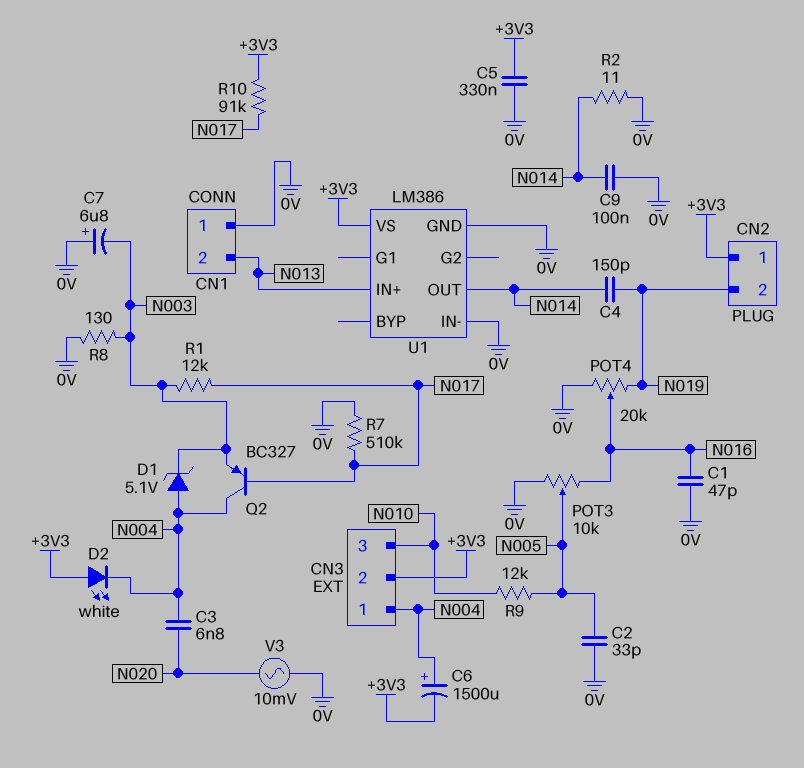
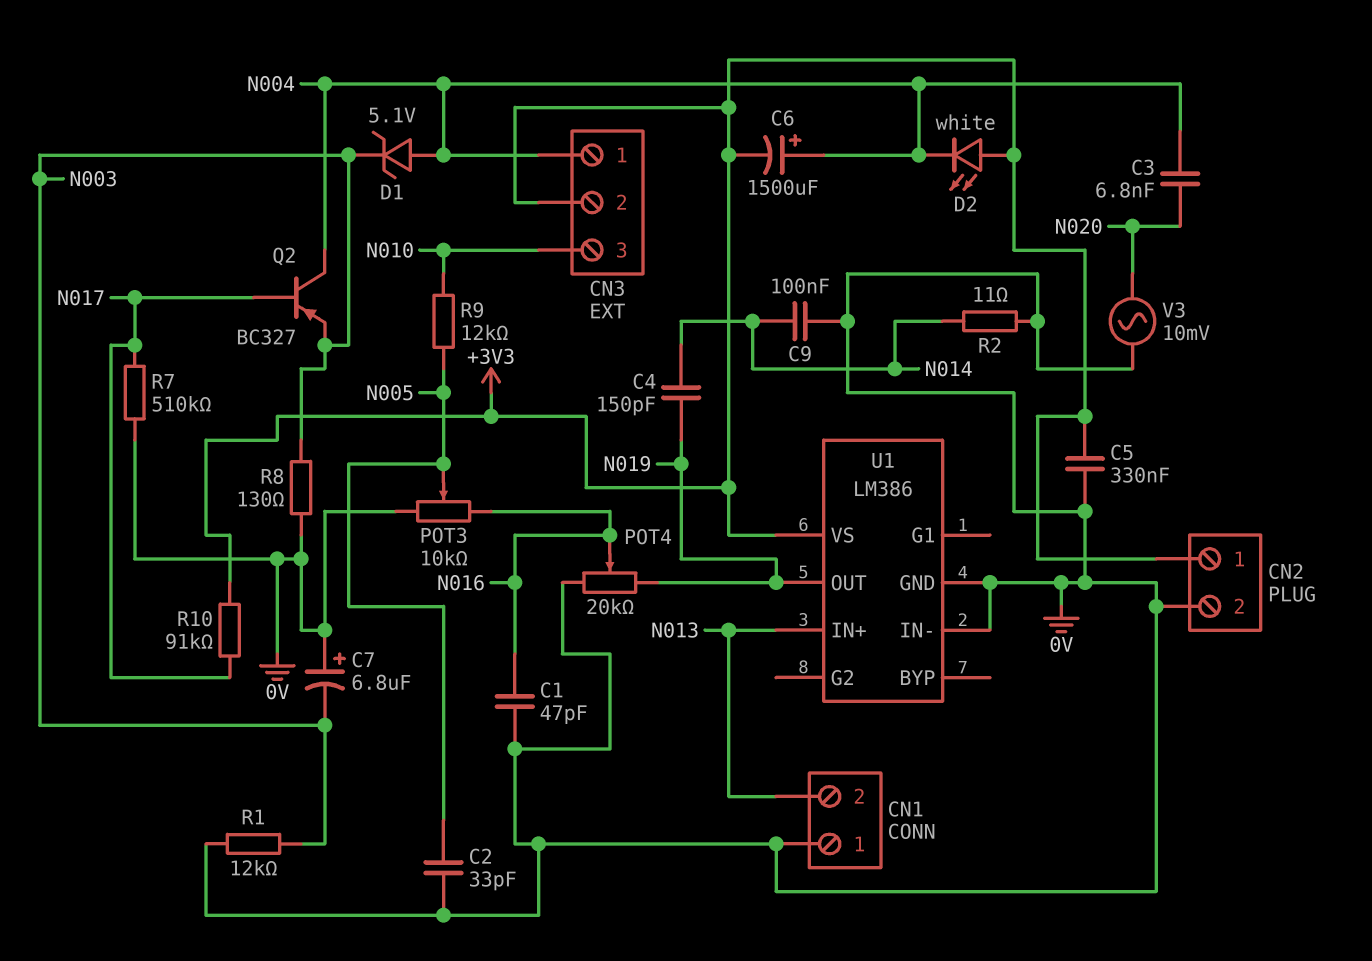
CN2 pin 2: N019 -> 0V
R1: 12k (N003, N017) -> 12k (0V, N003)
U1 pin OUT: N014 -> N019

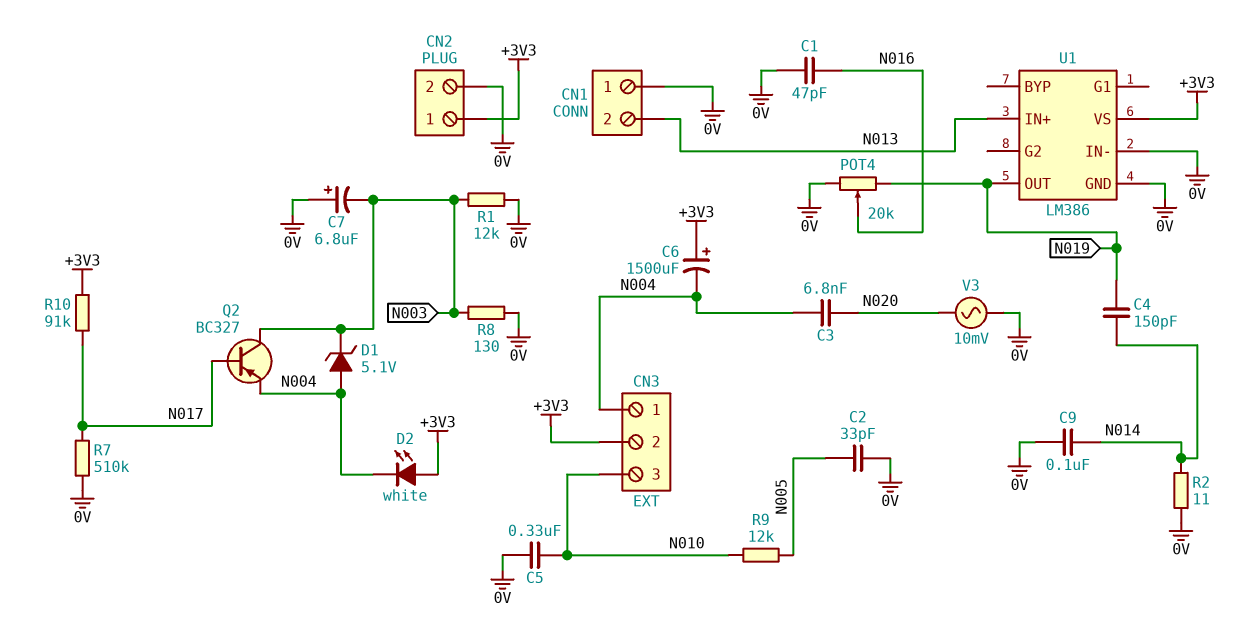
C5: 330nF (+3V3, 0V) -> 330nF (0V, N010)
C6: 1500uF (plus N004, minus +3V3) -> 1500uF (plus +3V3, minus N004)
POT3: 10k (0V, N016, wiper N005) -> none
Q2: PNP BC327 (B N017, C N004, E N003) -> PNP BC327 (B N017, C N003, E N004)

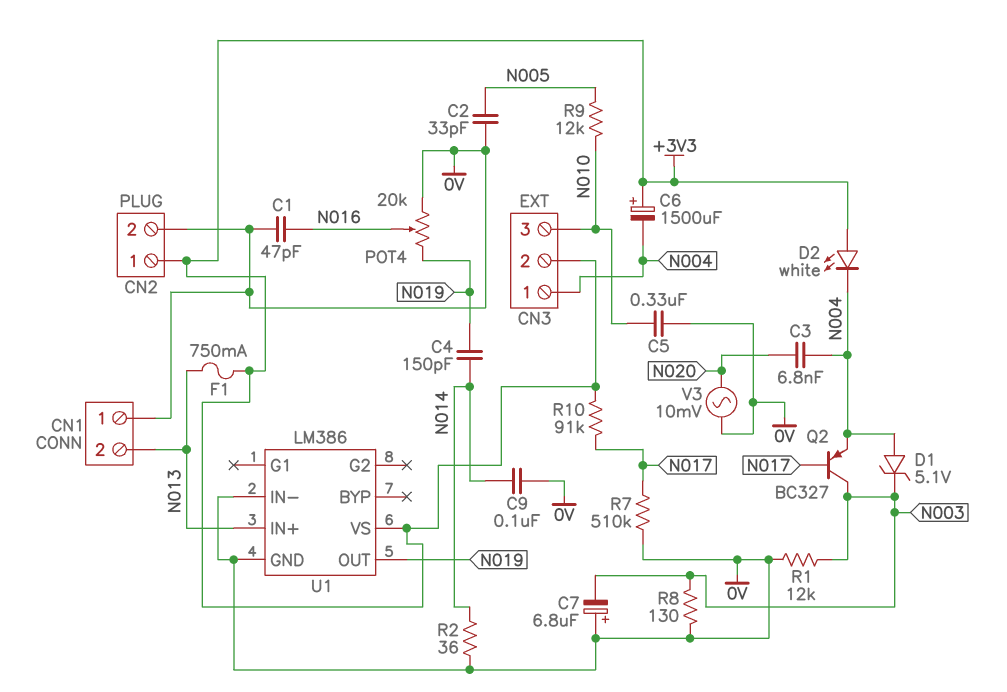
F1: none -> 750mA (+3V3, N013)
R2: 11 (0V, N014) -> 36 (0V, N014)

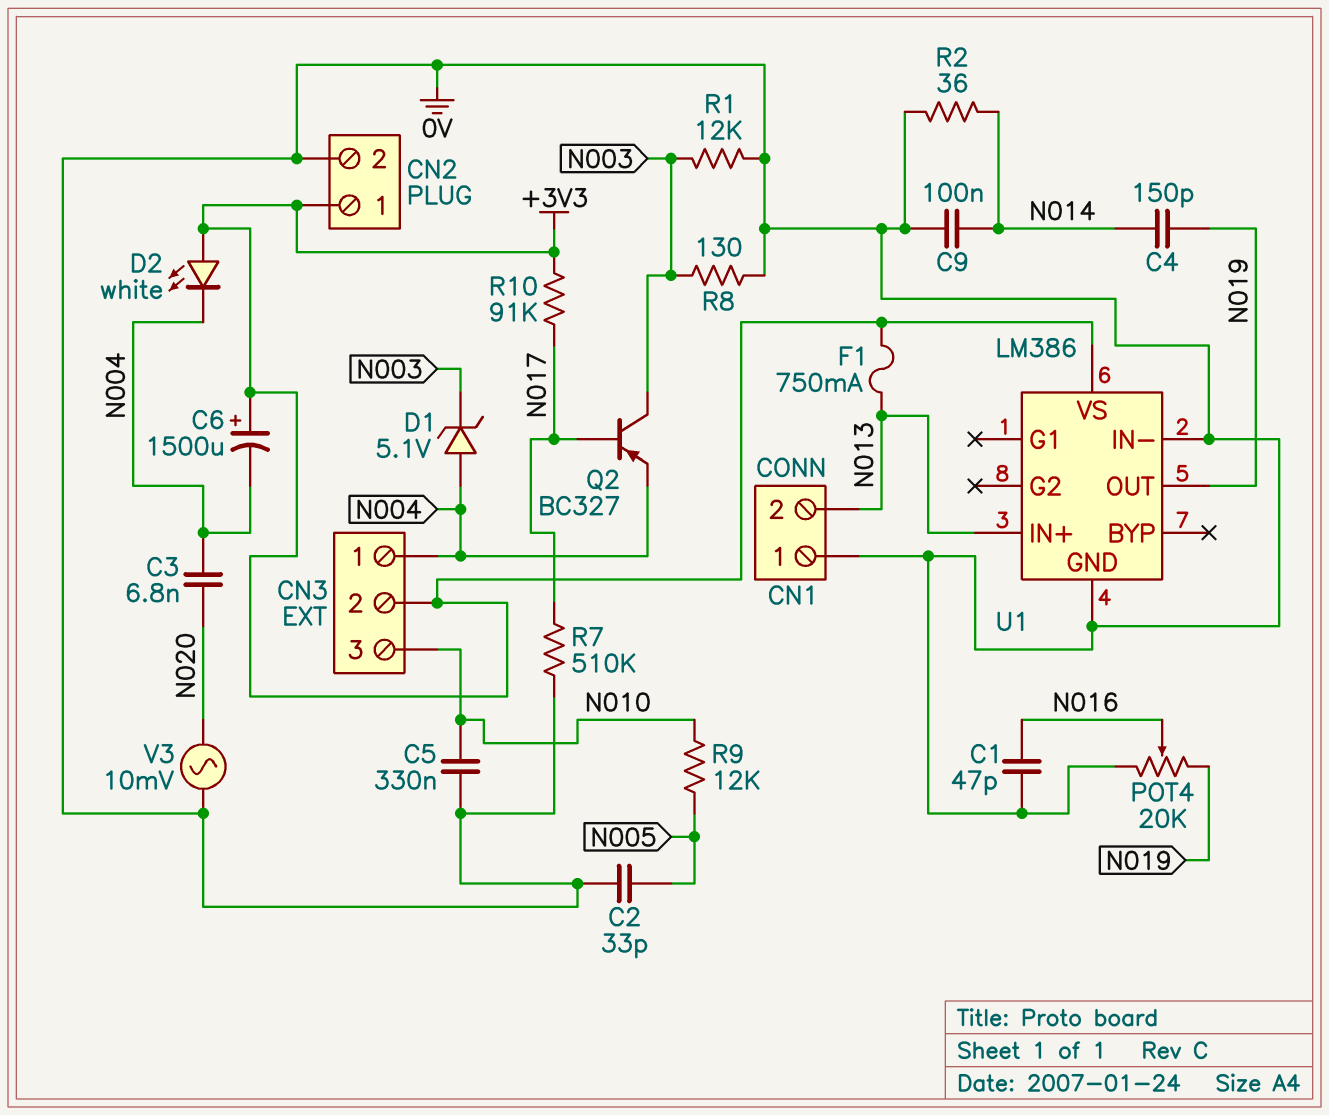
C7: 6.8uF (plus 0V, minus N003) -> none

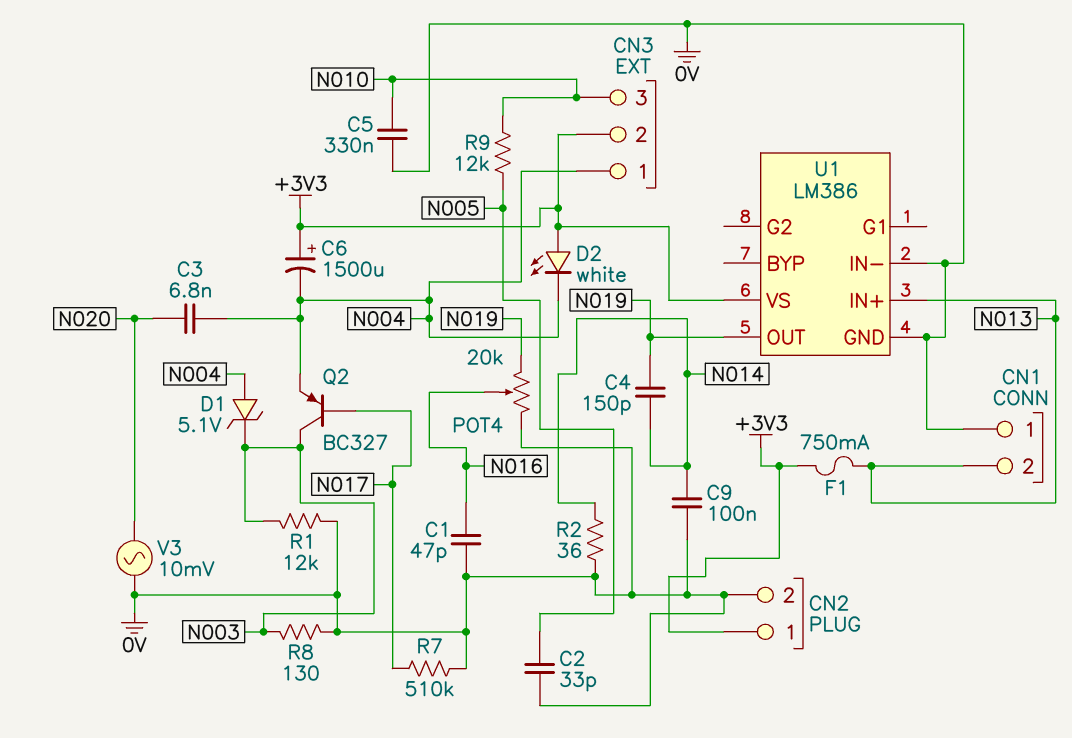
R10: 91k (+3V3, N017) -> none

